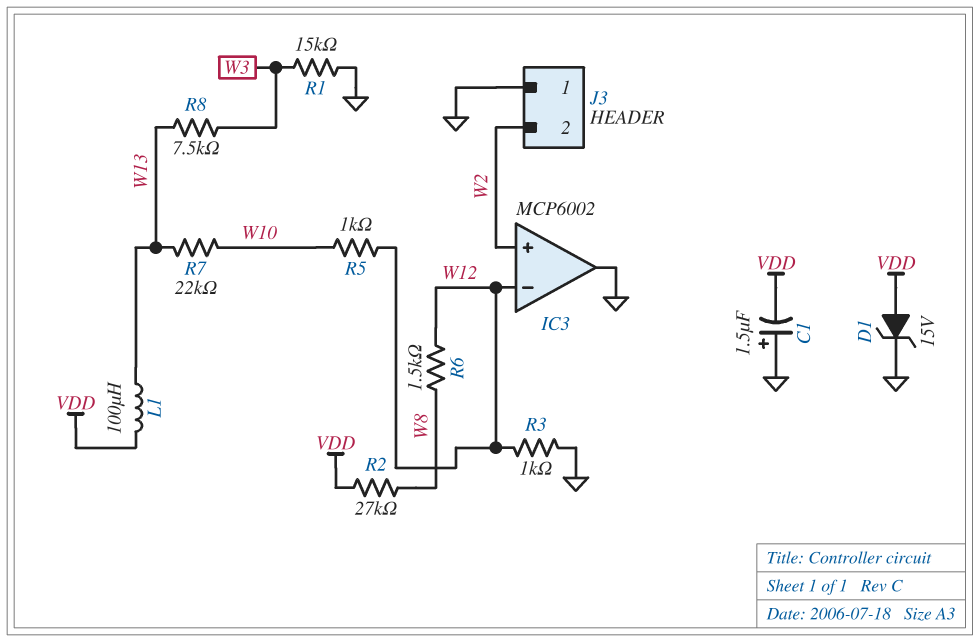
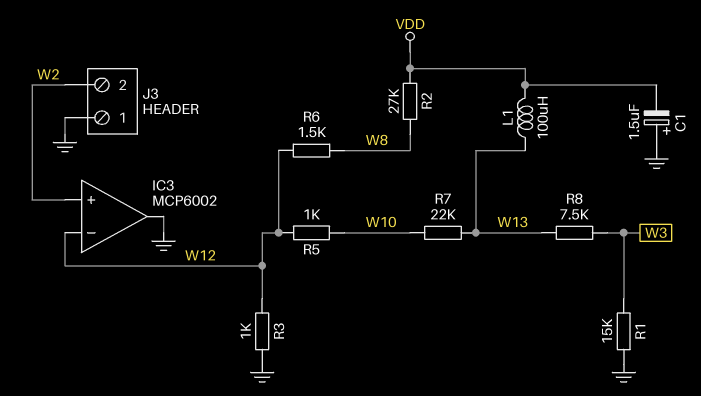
D1: zener 15V (A VDD, K GND) -> none

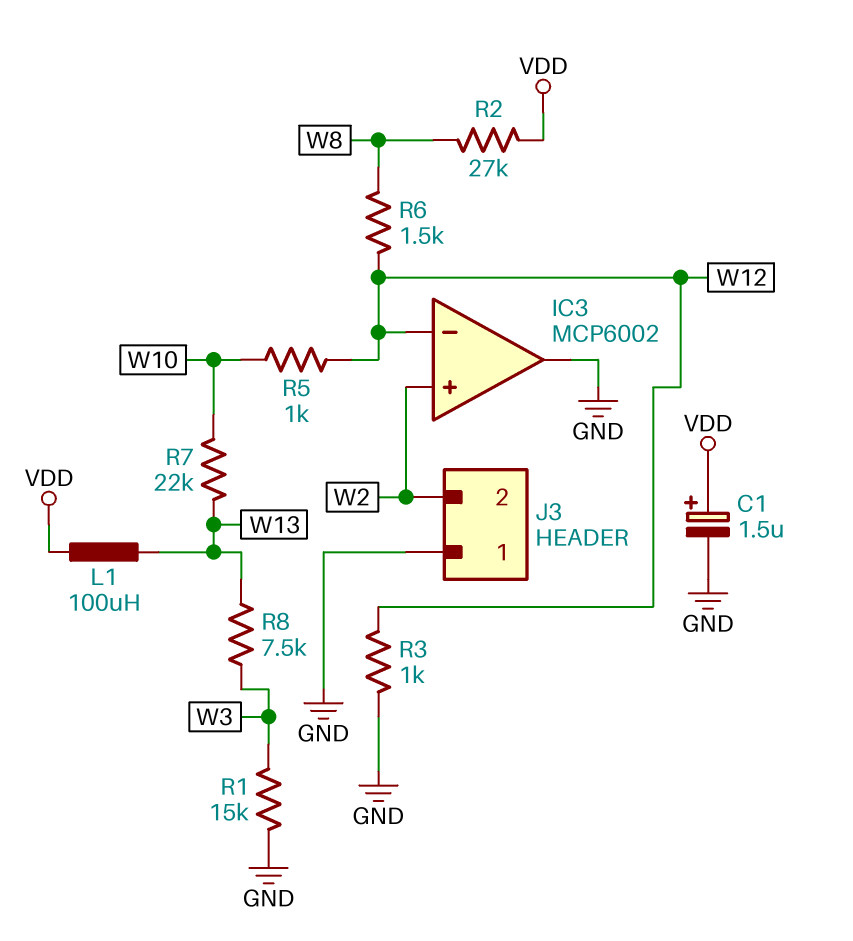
C1: 1.5uF (plus GND, minus VDD) -> 1.5uF (plus VDD, minus GND)

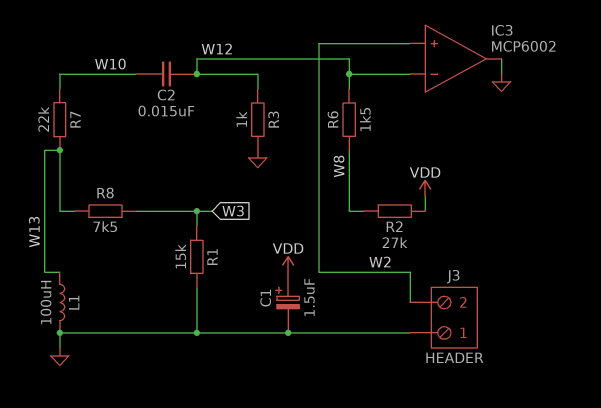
C2: none -> 15nF (W10, W12)
L1: 100uH (VDD, W13) -> 100uH (GND, W13)
R5: 1k (W10, W12) -> none

